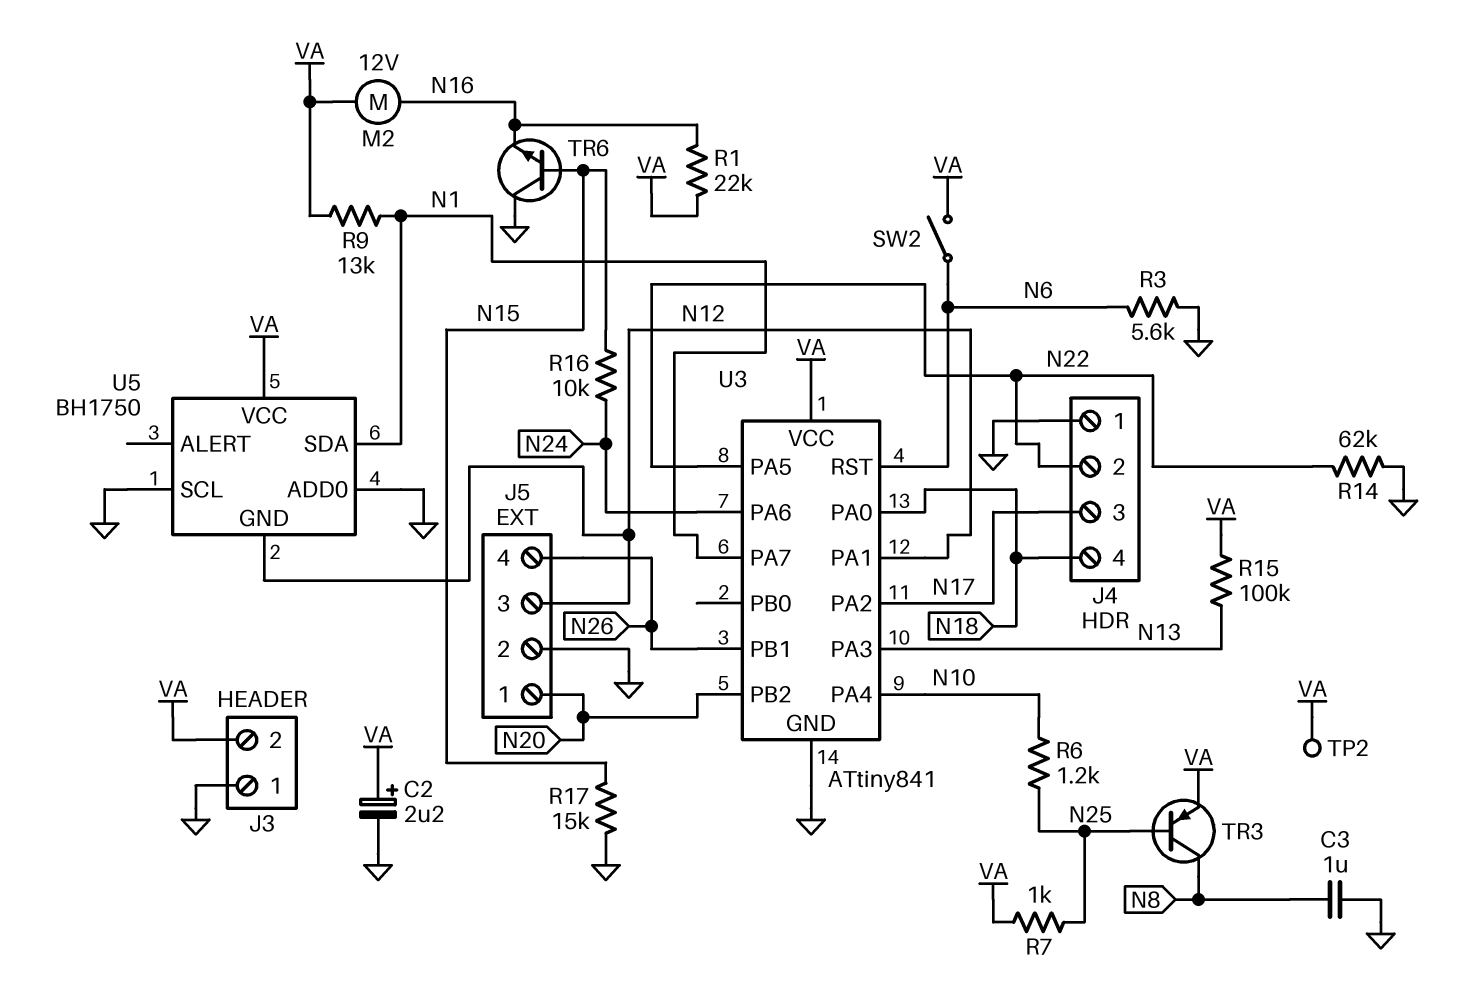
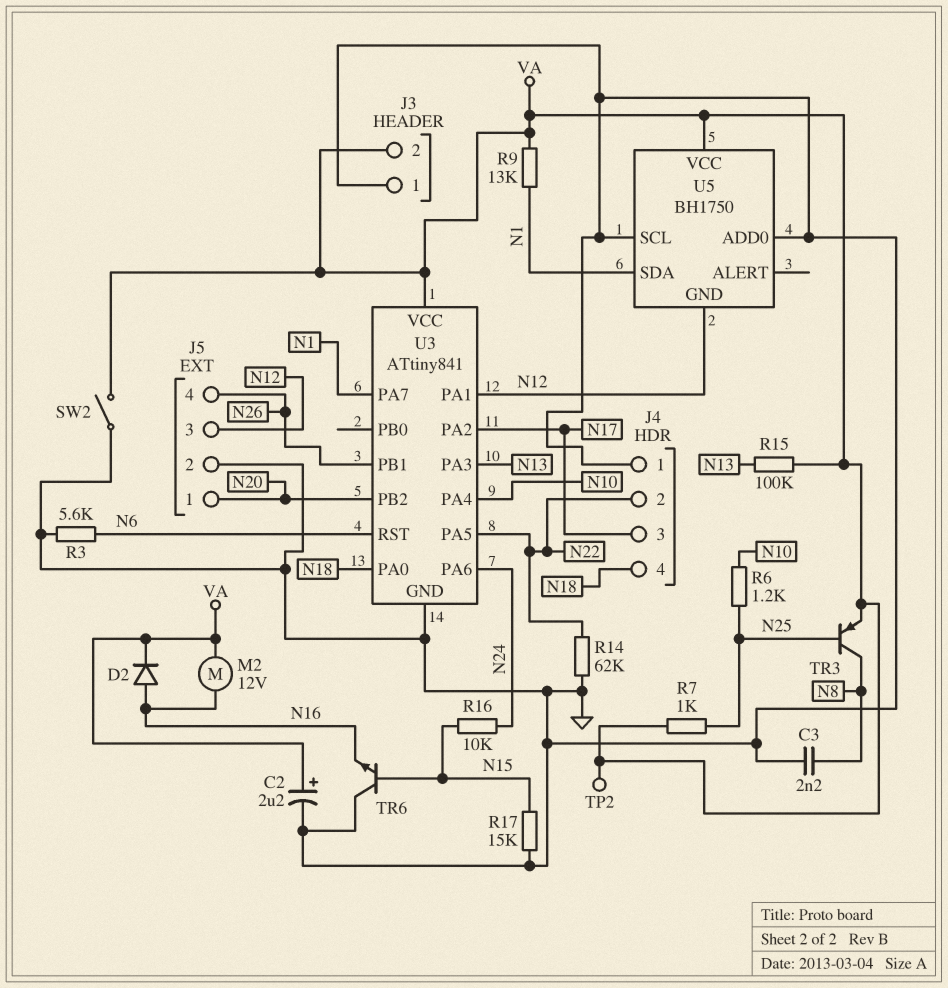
C3: 1uF (GND, N8) -> 2.2nF (GND, N8)
D2: none -> diode (A N16, K VA)
R1: 22k (N16, VA) -> none
SW2: switch (N6, VA) -> switch (GND, VA)

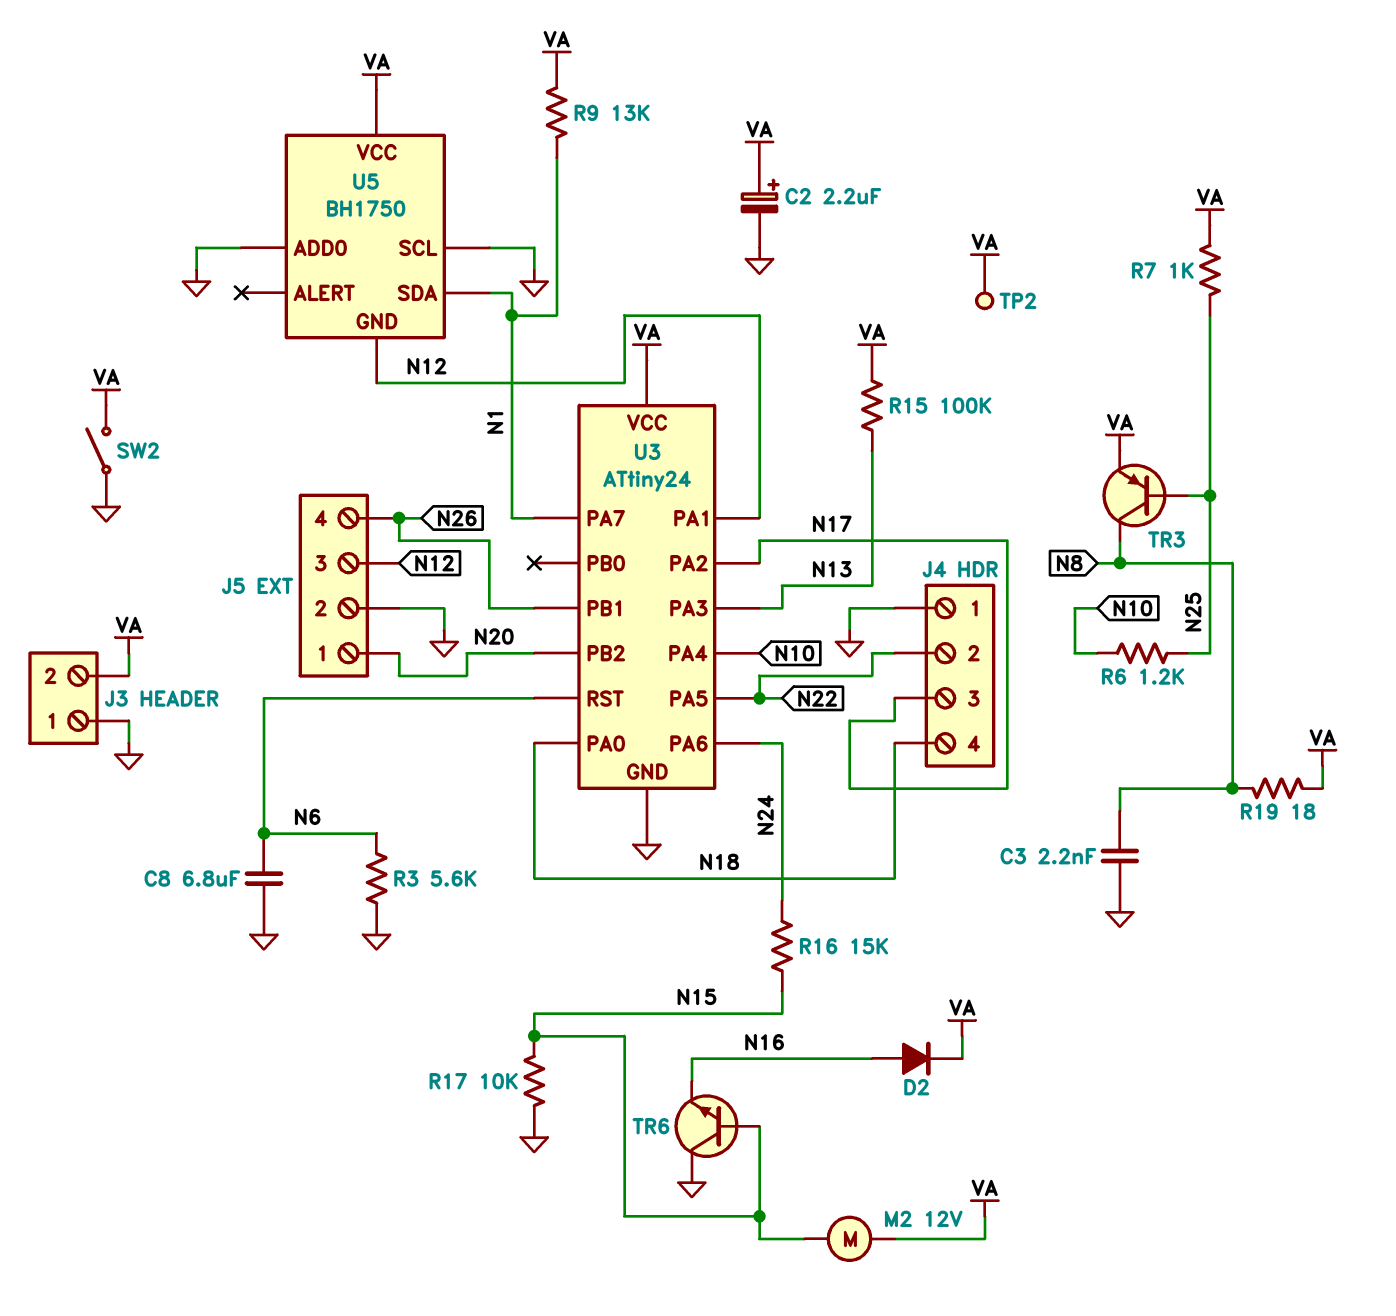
C8: none -> 6.8uF (GND, N6)
M2: motor 12V (N16, VA) -> motor 12V (N15, VA)
R14: 62k (GND, N22) -> none
R16: 10k (N15, N24) -> 15k (N15, N24)
R17: 15k (GND, N15) -> 10k (GND, N15)
R19: none -> 18 (N8, VA)
U3: ATtiny841 -> ATtiny24

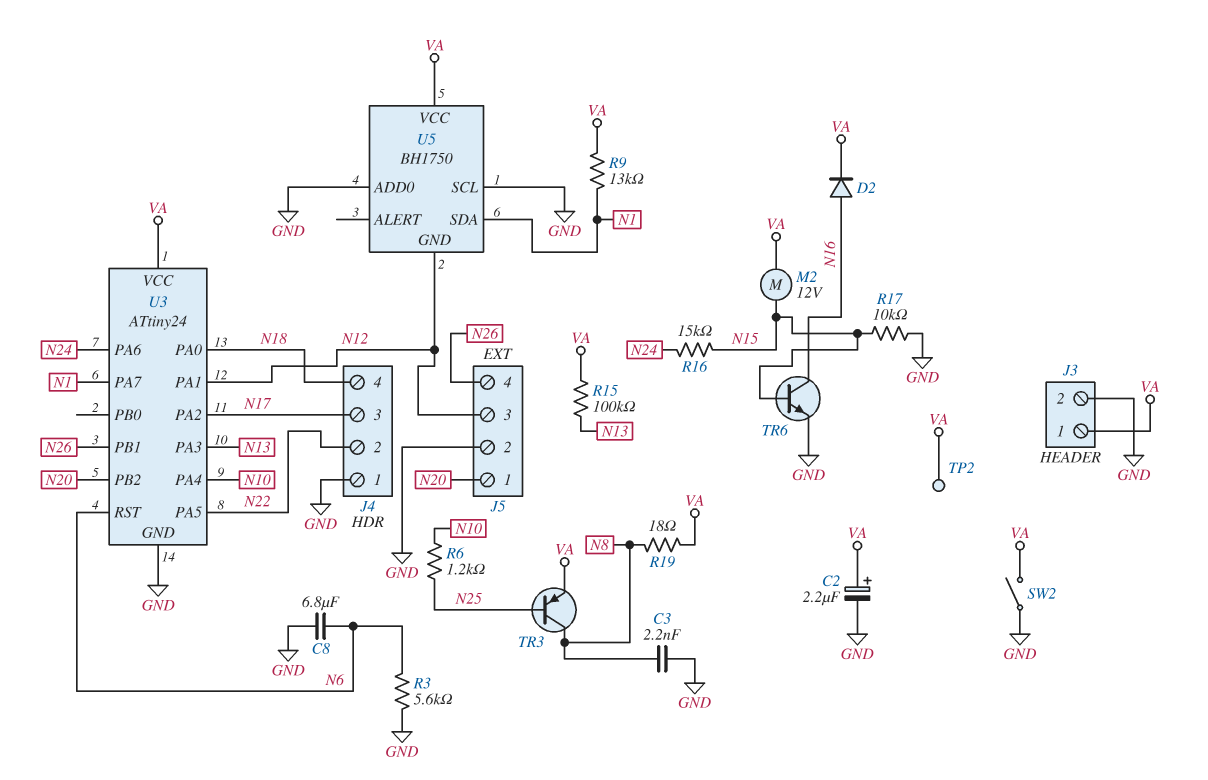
J3 pin 1: GND -> VA
J3 pin 2: VA -> GND
R7: 1k (N25, VA) -> none
TR6: NPN (B N15, C GND, E N16) -> NPN (B N15, C N16, E GND)

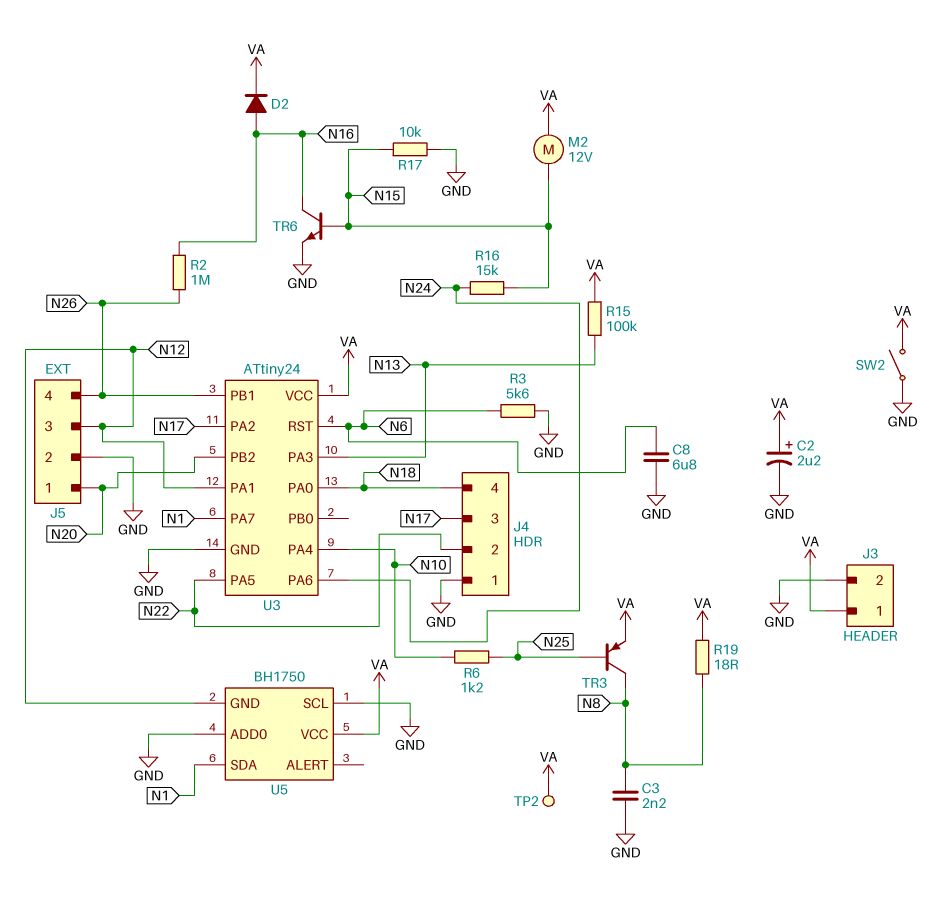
R2: none -> 1M (N16, N26)
R9: 13k (N1, VA) -> none

